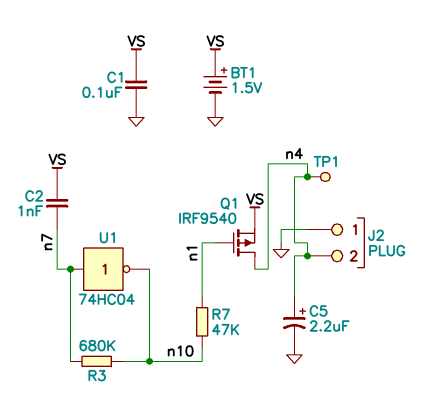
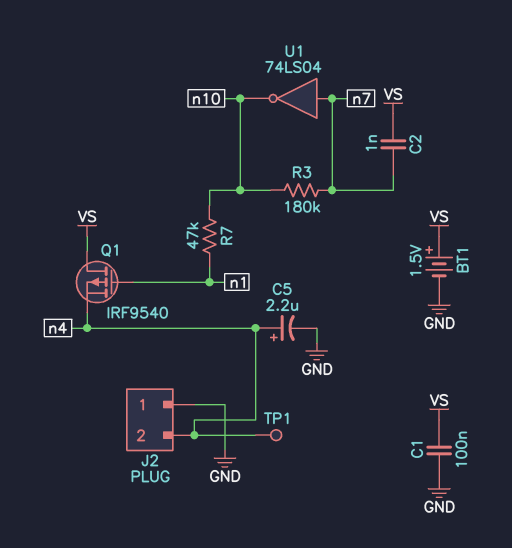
Q1: PMOS IRF9540 (G n1, D n4, S VS) -> PMOS IRF9540 (G n1, D VS, S n4)
R3: 680k (n7, n10) -> 180k (n7, n10)
U1: NOT 74HC04 (in n7, out n10) -> NOT 74LS04 (in n7, out n10)

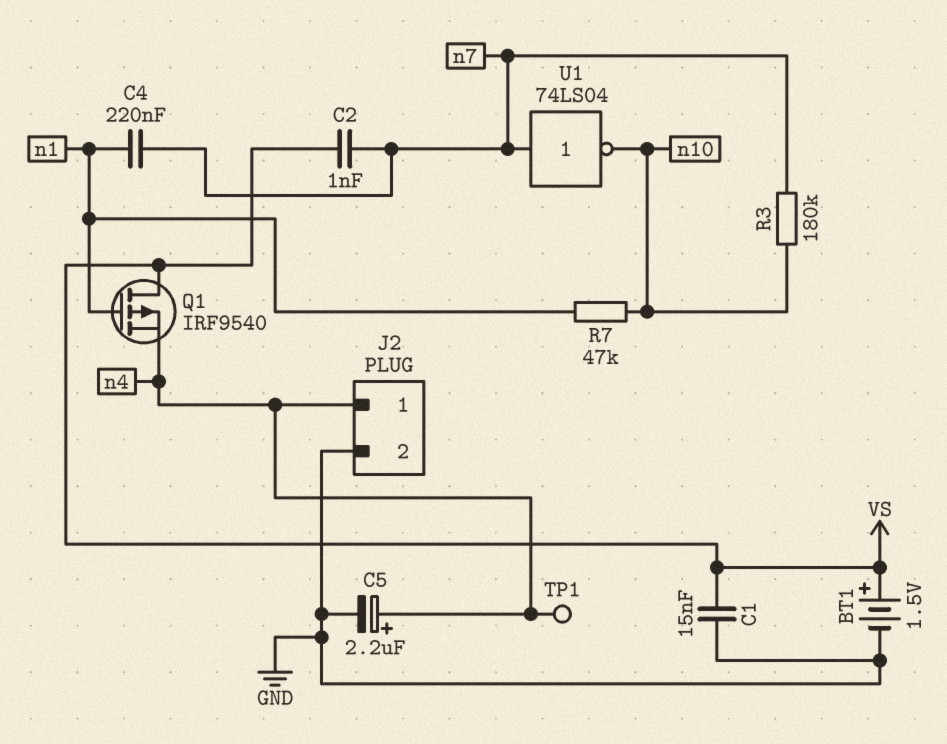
C1: 100nF (GND, VS) -> 15nF (GND, VS)
C4: none -> 220nF (n1, n7)
J2 pin 1: GND -> n4
J2 pin 2: n4 -> GND

